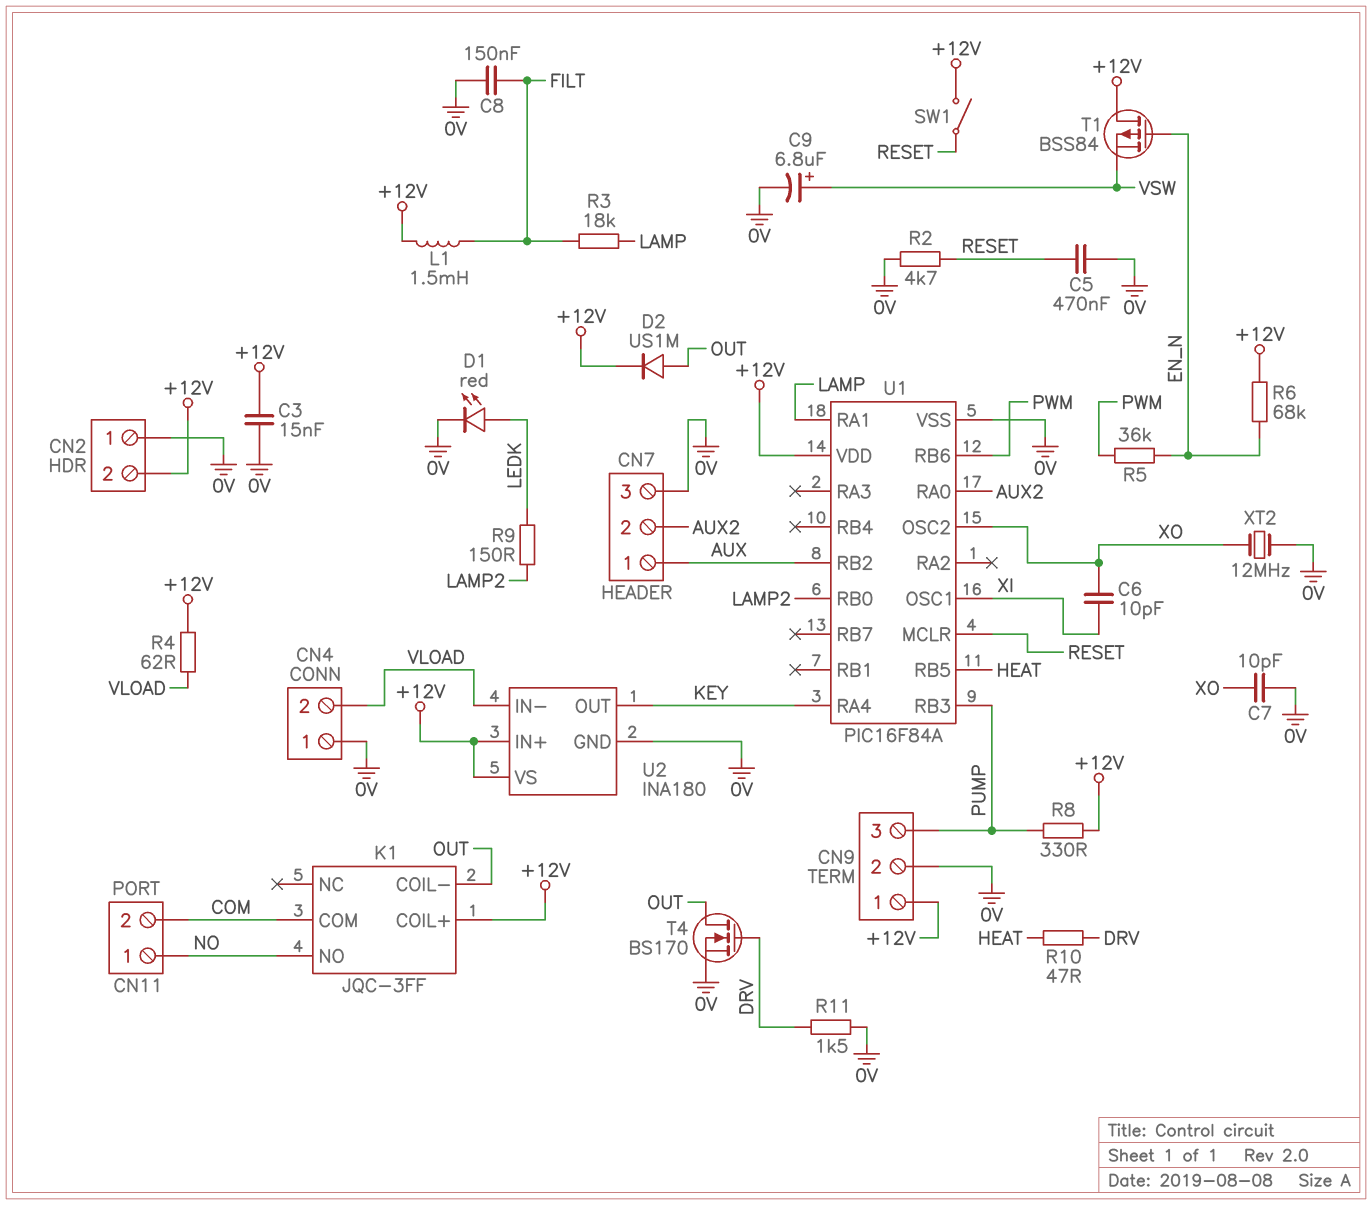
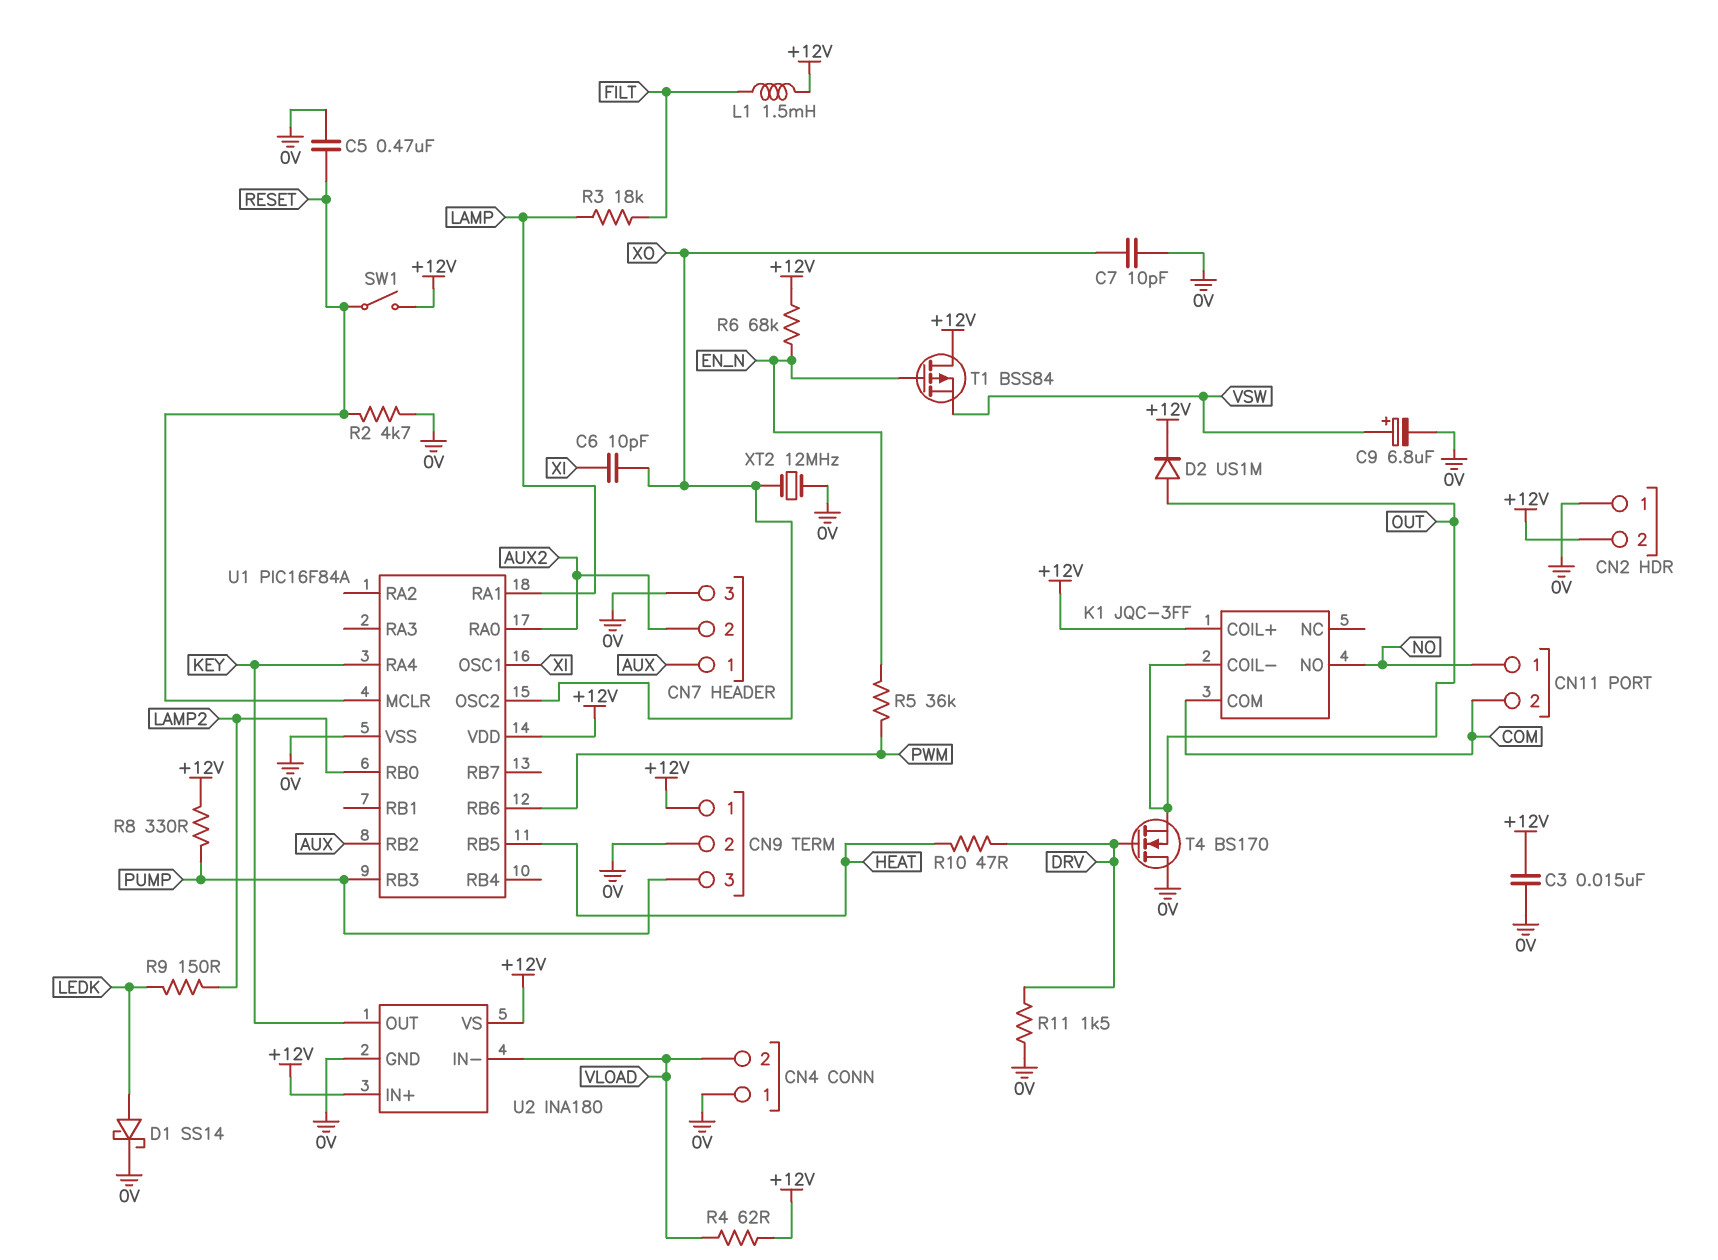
C8: 150nF (0V, FILT) -> none
D1: LED red (A LEDK, K 0V) -> schottky SS14 (A LEDK, K 0V)
T4: NMOS BS170 (G DRV, D OUT, S 0V) -> NMOS BS170 (G DRV, D 0V, S OUT)

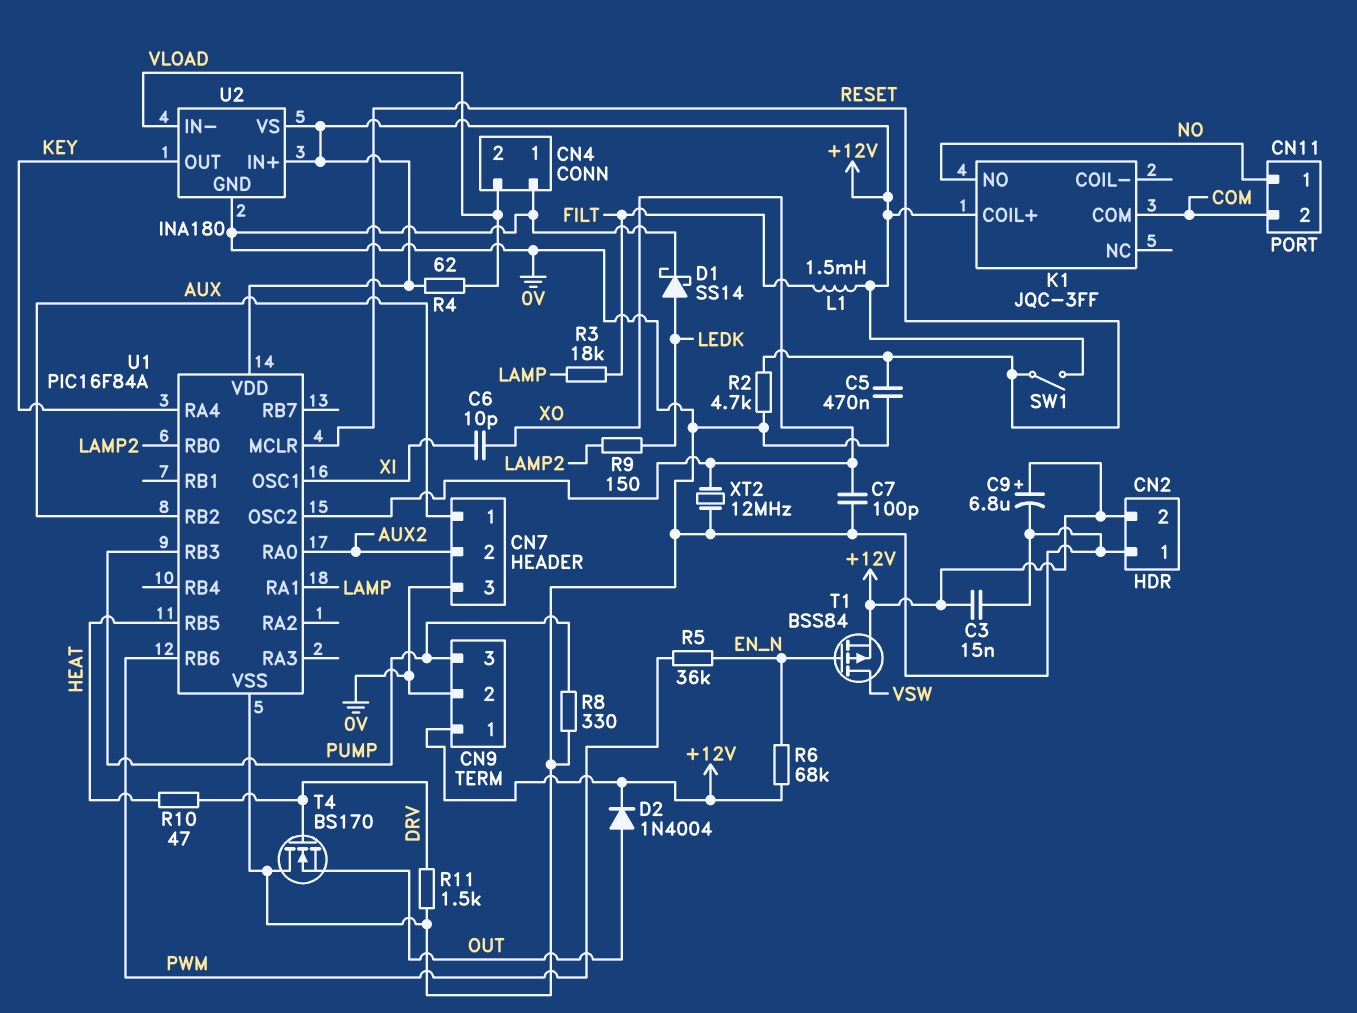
C7: 10pF (0V, XO) -> 100pF (0V, XO)
C9: 6.8uF (plus VSW, minus 0V) -> 6.8uF (plus +12V, minus 0V)
D2: diode US1M (A OUT, K +12V) -> diode 1N4004 (A OUT, K +12V)
K1 pin COIL-: OUT -> none
R8: 330 (+12V, PUMP) -> 330 (0V, PUMP)
T1: PMOS BSS84 (G EN_N, D +12V, S VSW) -> PMOS BSS84 (G EN_N, D VSW, S +12V)

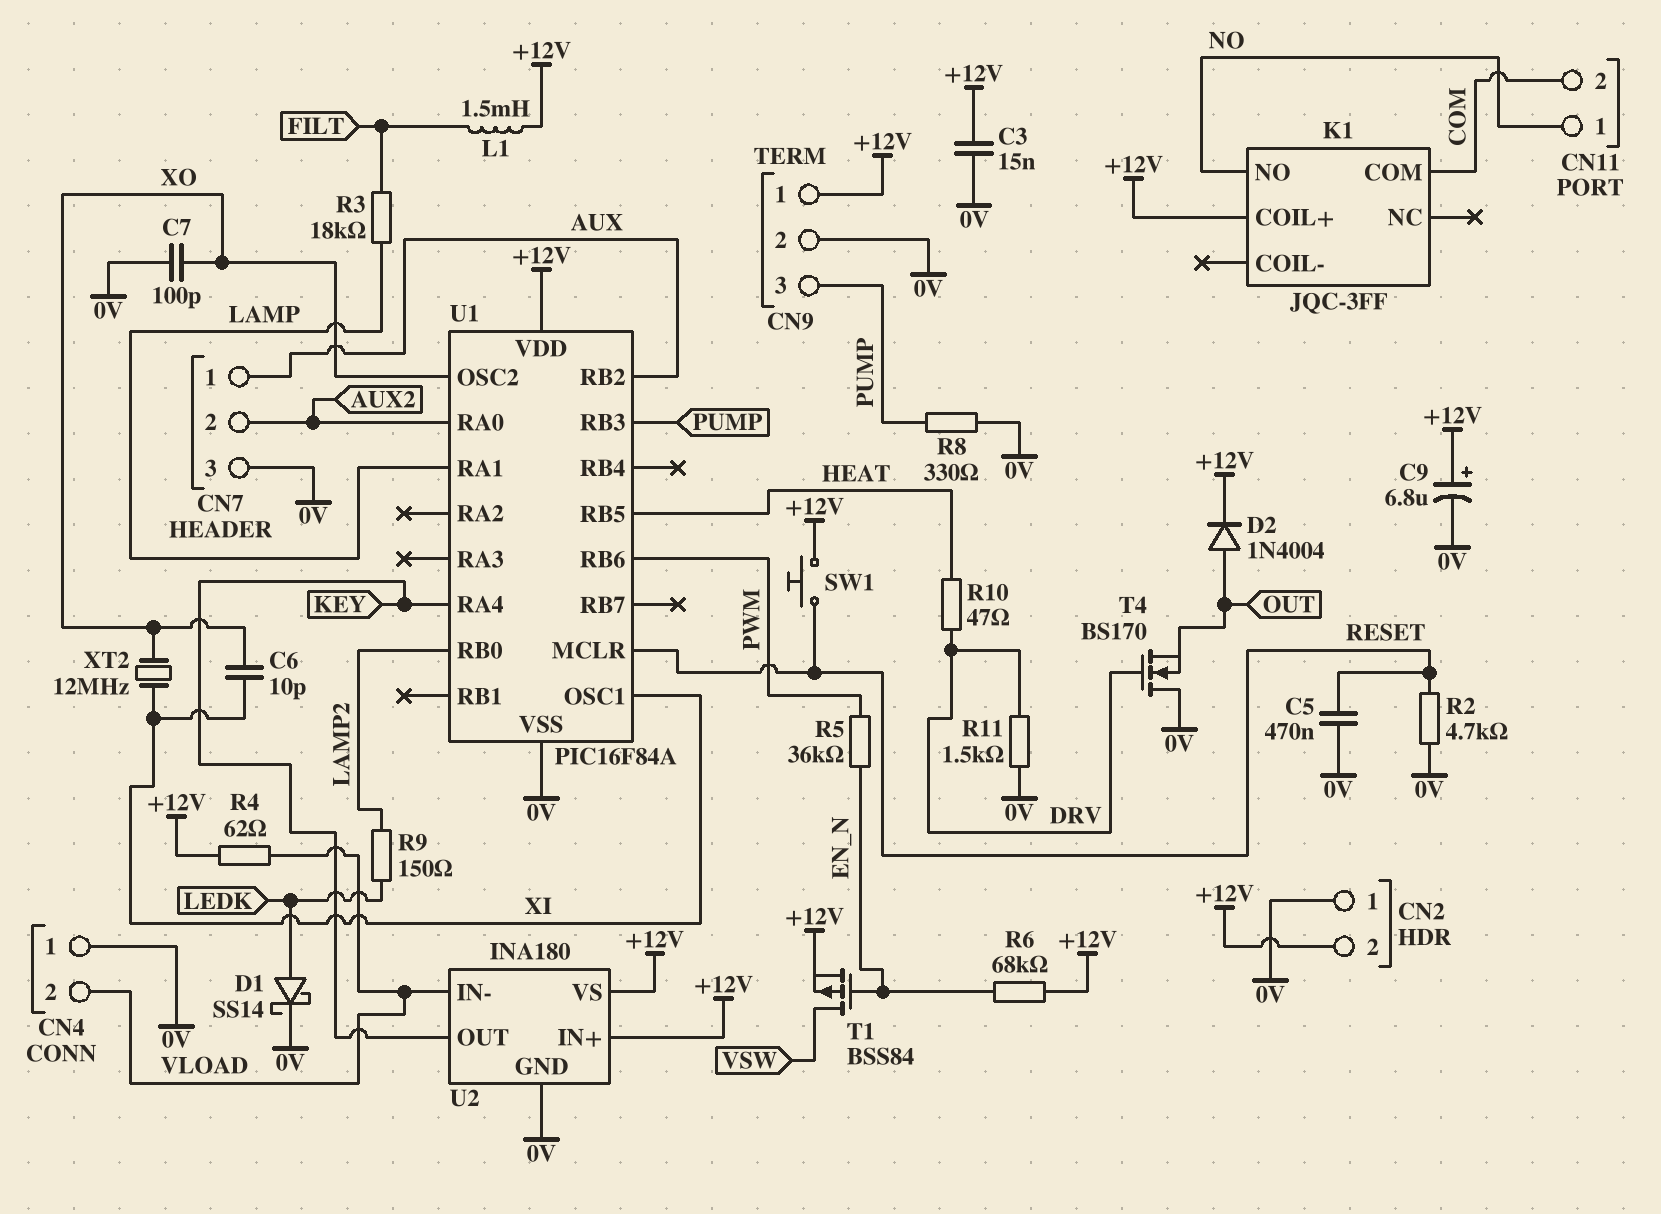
SW1: switch (+12V, RESET) -> button (+12V, RESET)
XT2: 12MHz (0V, XO) -> 12MHz (XI, XO)

